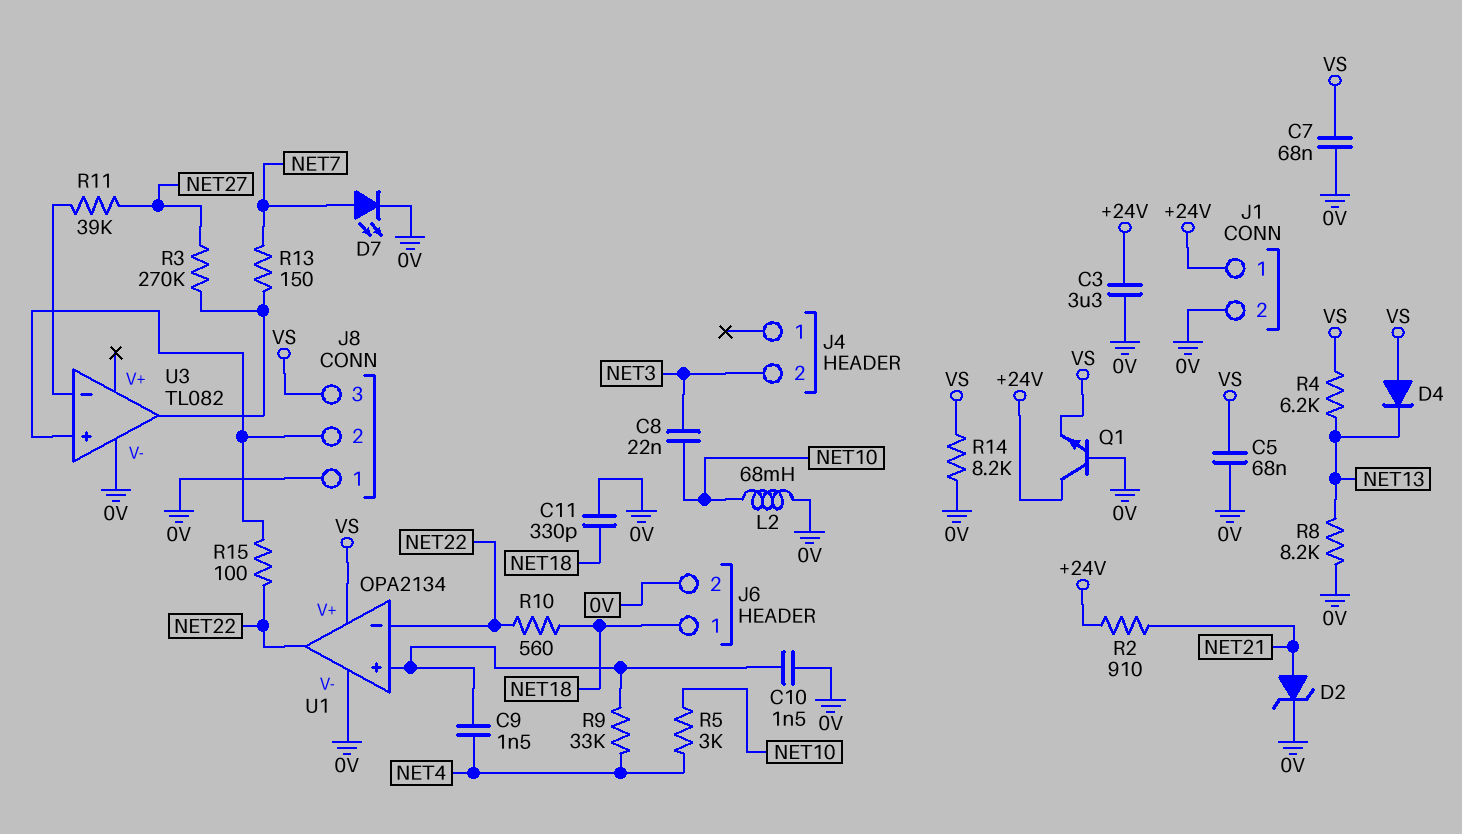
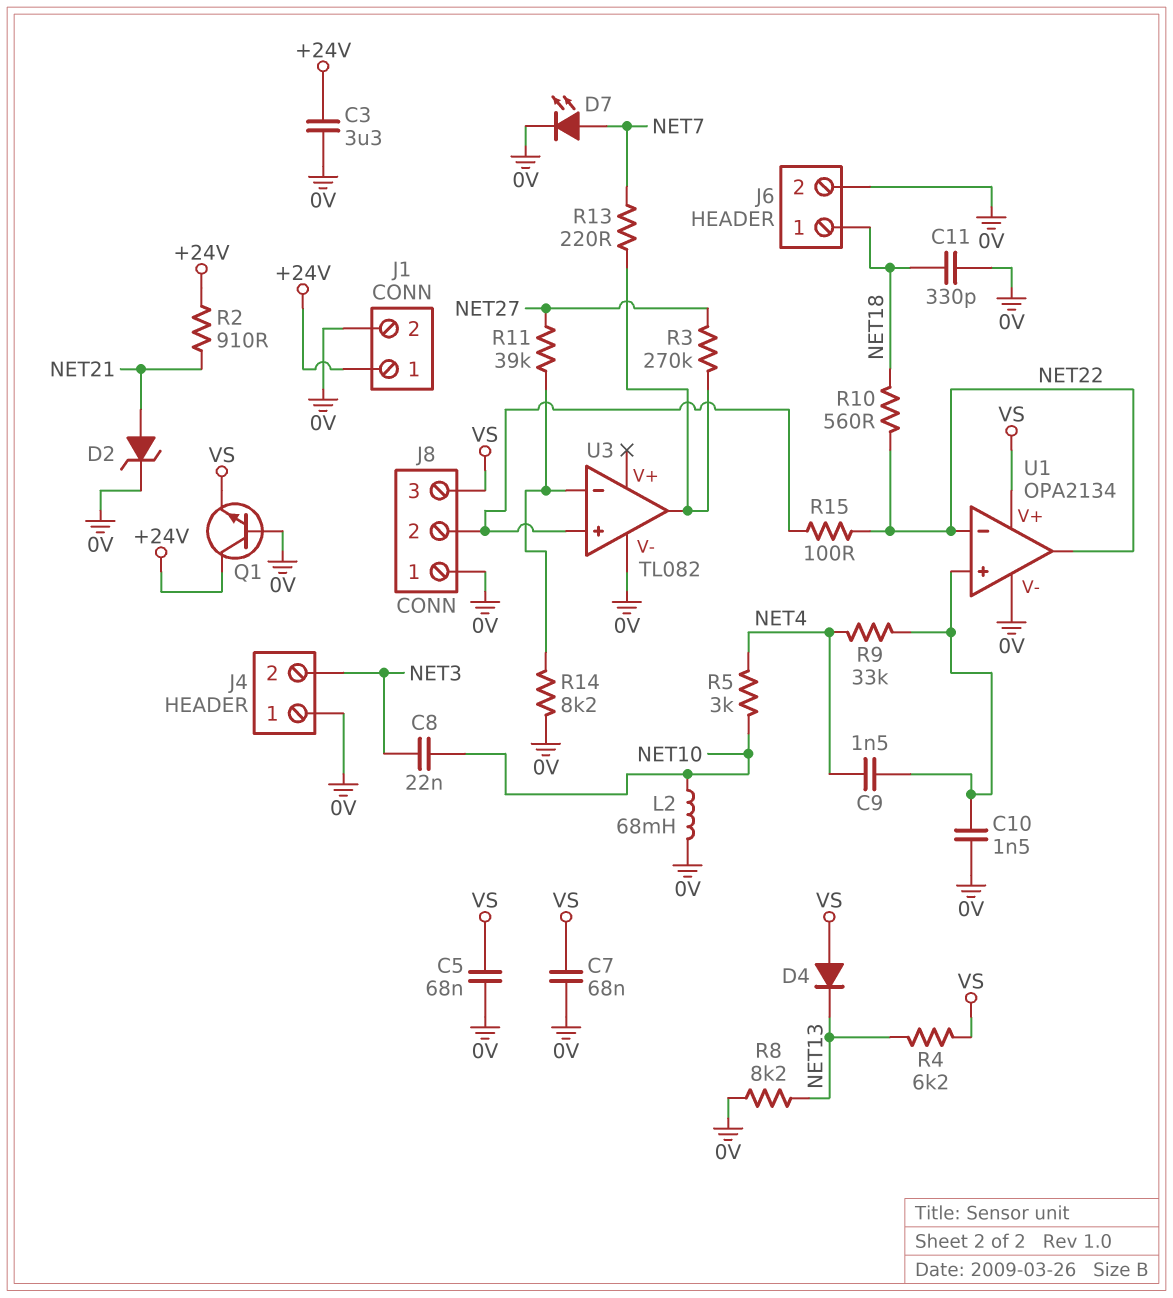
J4 pin 1: none -> 0V
R13: 150 (NET7, U3/out) -> 220 (NET7, U3/out)
R14: 8.2k (0V, VS) -> 8.2k (0V, U3/in-)

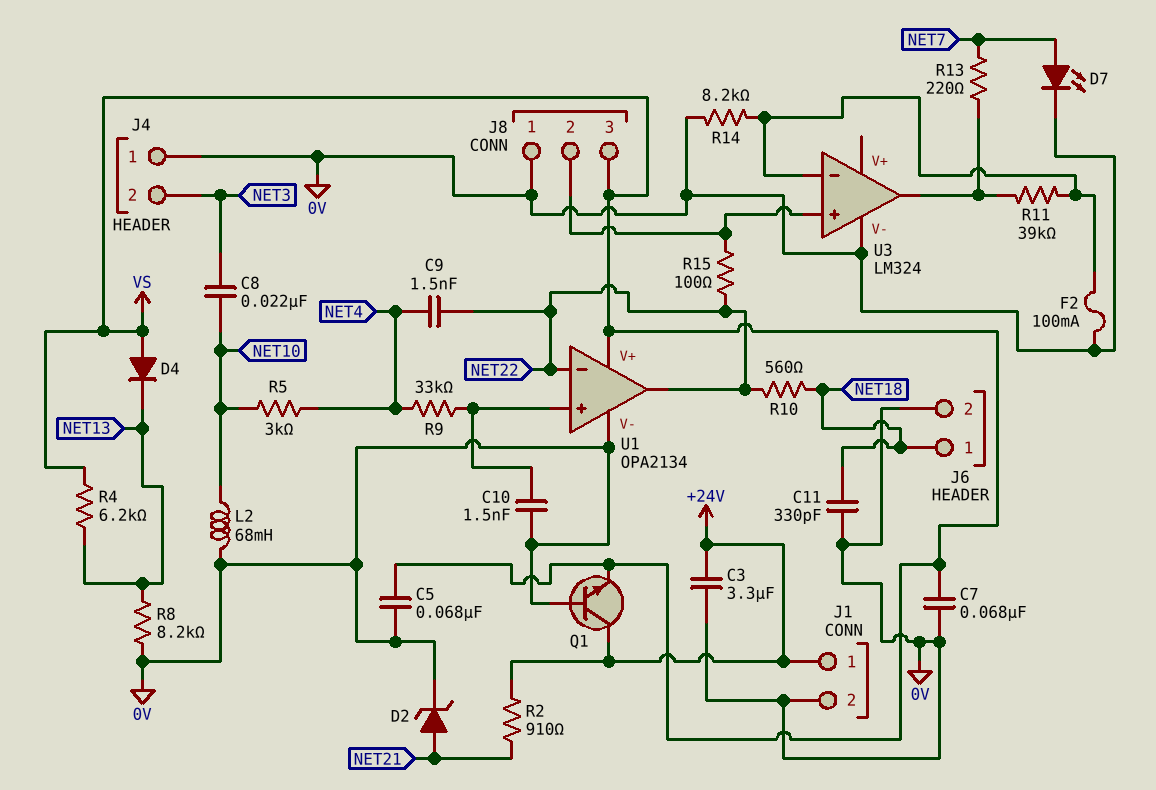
C9: 1.5nF (NET4, U1/in+) -> 1.5nF (NET4, NET22)
F2: none -> 100mA (0V, U3/in-)
R3: 270k (NET27, U3/out) -> none
R11: 39k (NET27, U3/in-) -> 39k (U3/in-, U3/out)
U3: TL082 -> LM324

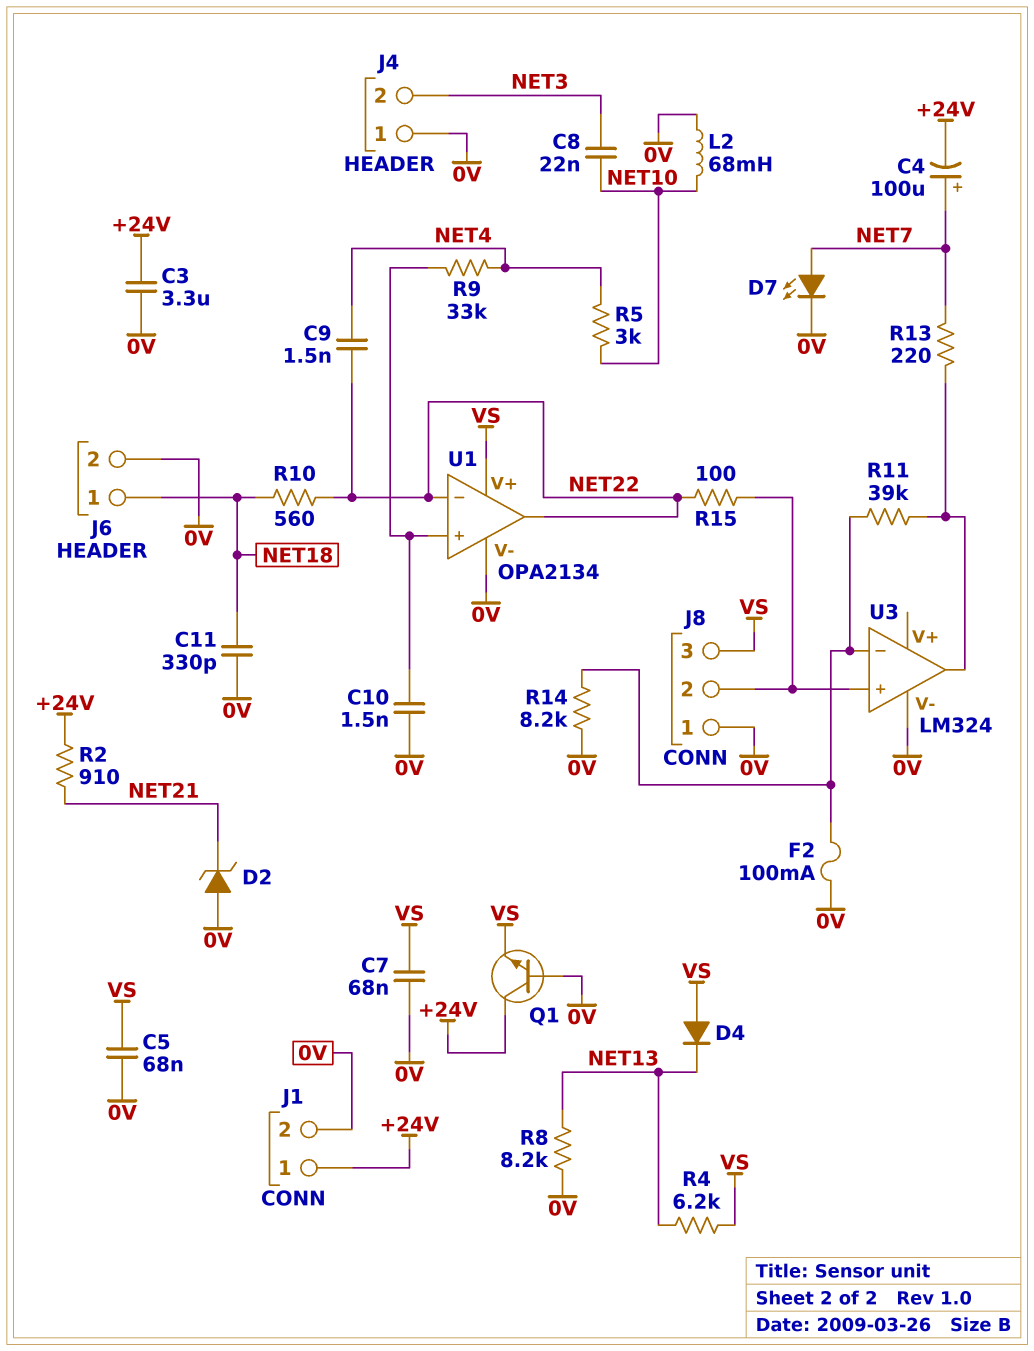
C4: none -> 100uF (plus NET7, minus +24V)
D2: zener (A NET21, K 0V) -> zener (A 0V, K NET21)

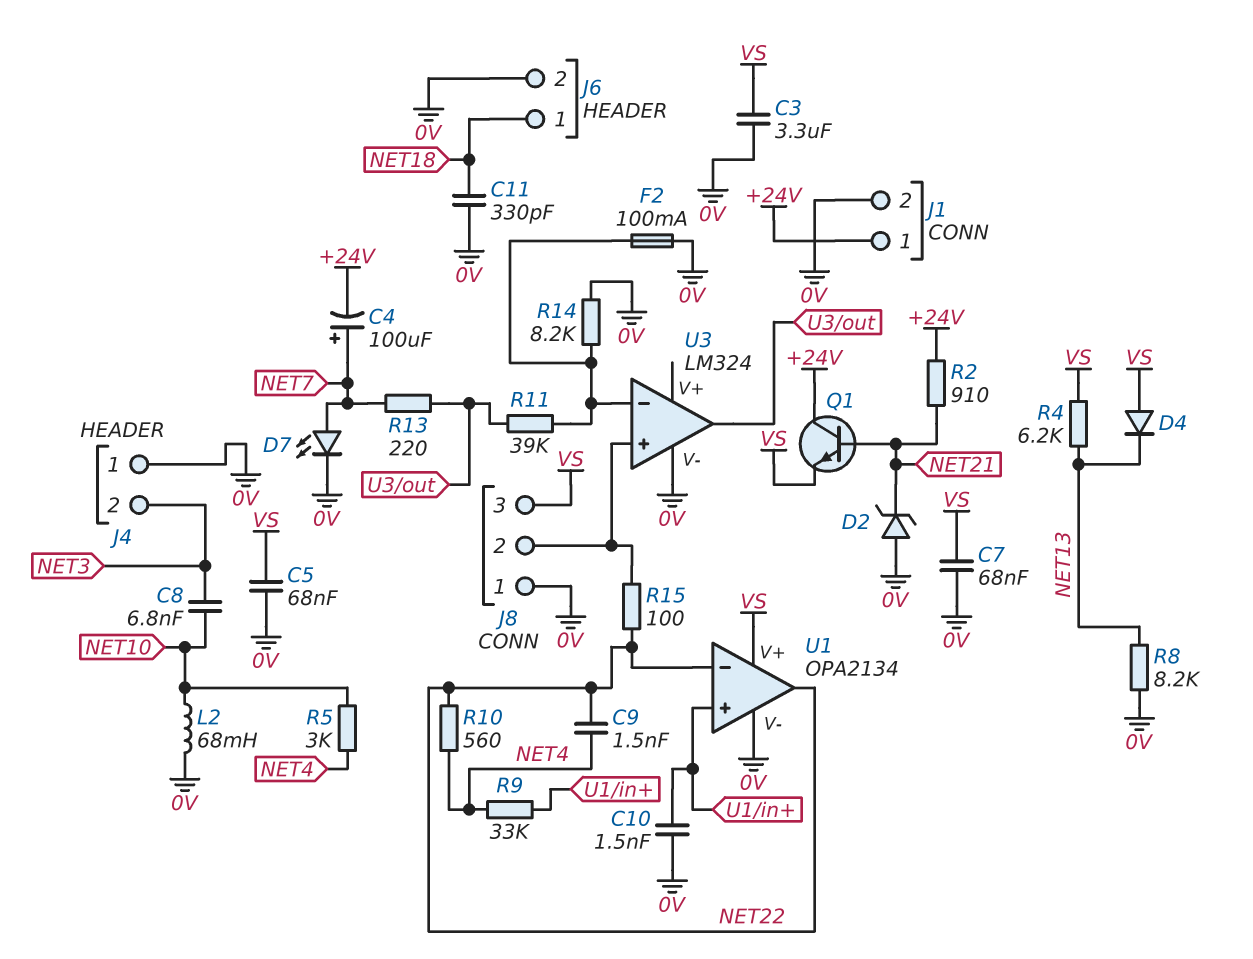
C3: 3.3uF (+24V, 0V) -> 3.3uF (0V, VS)
C8: 22nF (NET3, NET10) -> 6.8nF (NET3, NET10)
Q1: NPN (B 0V, C +24V, E VS) -> NPN (B NET21, C +24V, E VS)
R10: 560 (NET18, NET22) -> 560 (NET4, NET22)

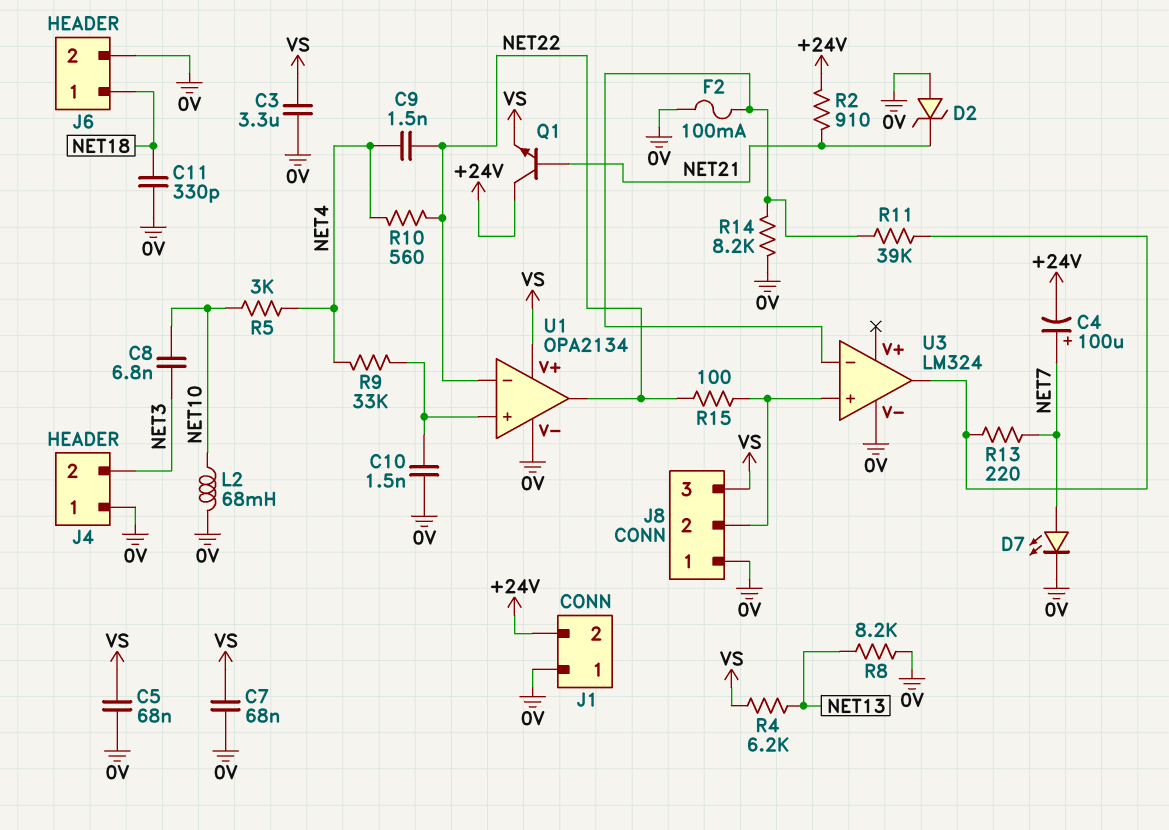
D4: diode (A VS, K NET13) -> none
J1 pin 1: +24V -> 0V
J1 pin 2: 0V -> +24V

